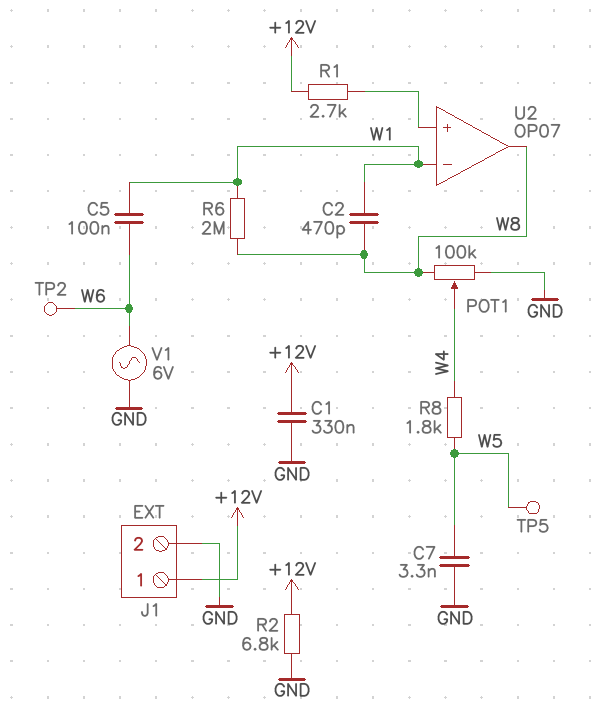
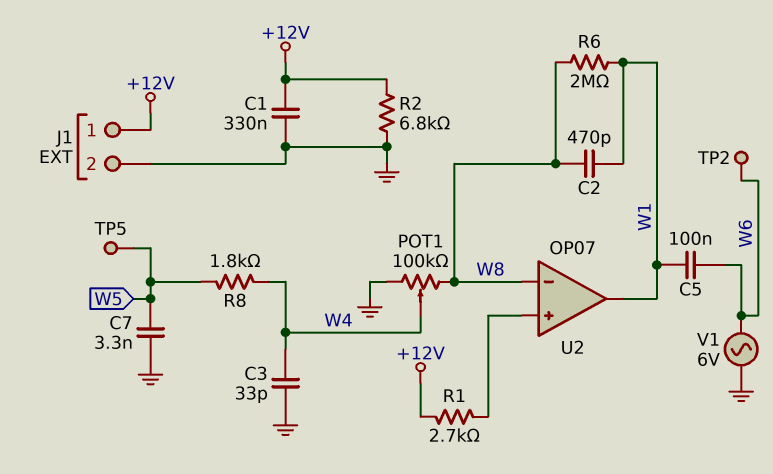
C3: none -> 33pF (GND, W4)
U2 pin in-: W1 -> W8
U2 pin out: W8 -> W1

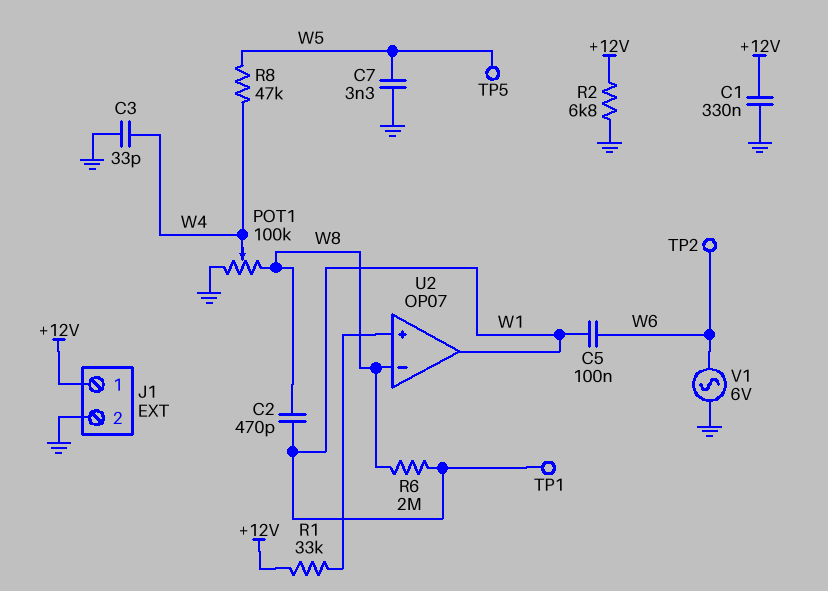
R1: 2.7k (+12V, U2/in+) -> 33k (+12V, U2/in+)
R8: 1.8k (W4, W5) -> 47k (W4, W5)
TP1: none -> test point (W1)

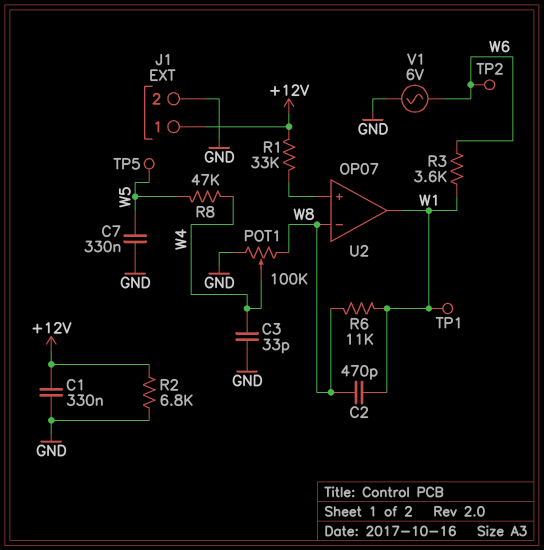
C5: 100nF (W1, W6) -> none
C7: 3.3nF (GND, W5) -> 330nF (GND, W5)
R3: none -> 3.6k (W1, W6)
R6: 2M (W1, W8) -> 11k (W1, W8)

